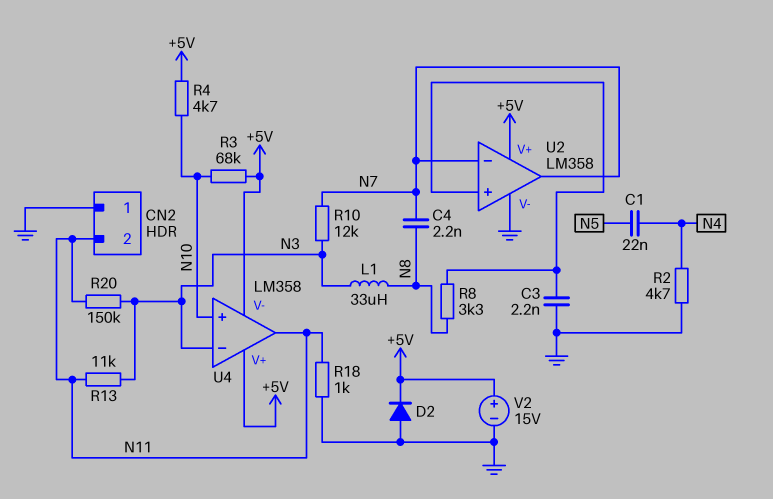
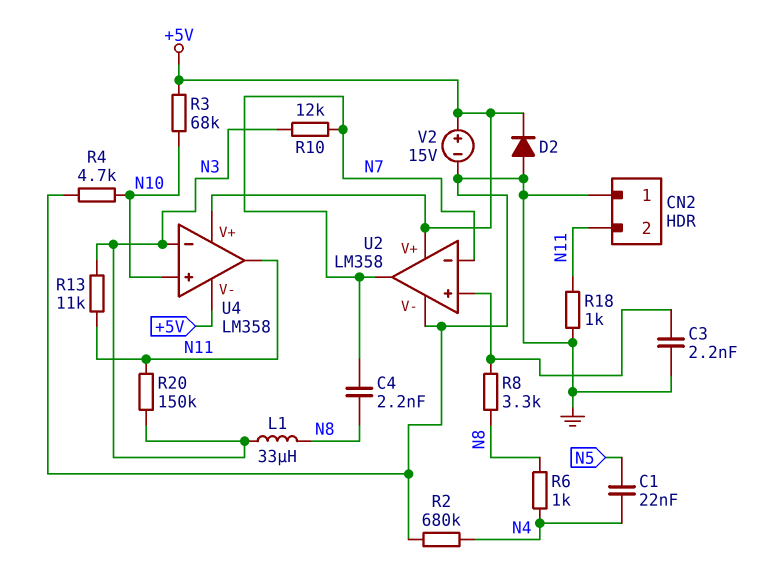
R2: 4.7k (GND, N4) -> 680k (GND, N4)
R4: 4.7k (+5V, N10) -> 4.7k (GND, N10)
R6: none -> 1k (N4, N8)

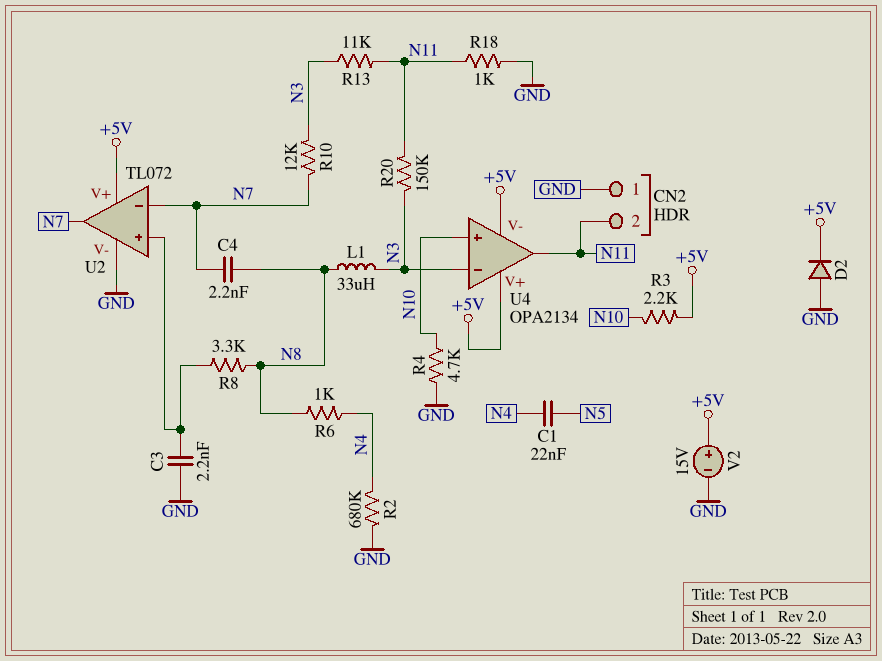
R3: 68k (+5V, N10) -> 2.2k (+5V, N10)
U2: LM358 -> TL072
U4: LM358 -> OPA2134

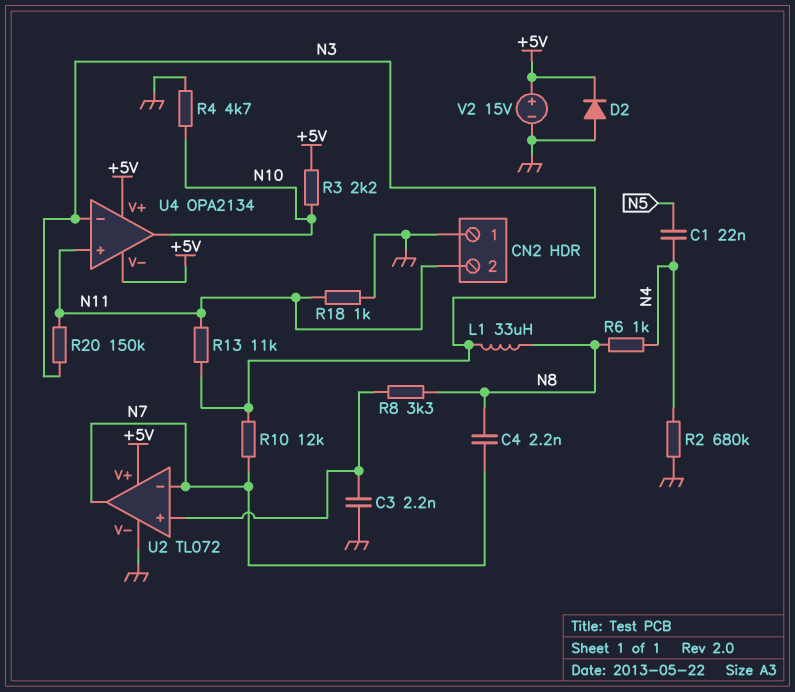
U4 pin in+: N10 -> N11
U4 pin out: N11 -> N10

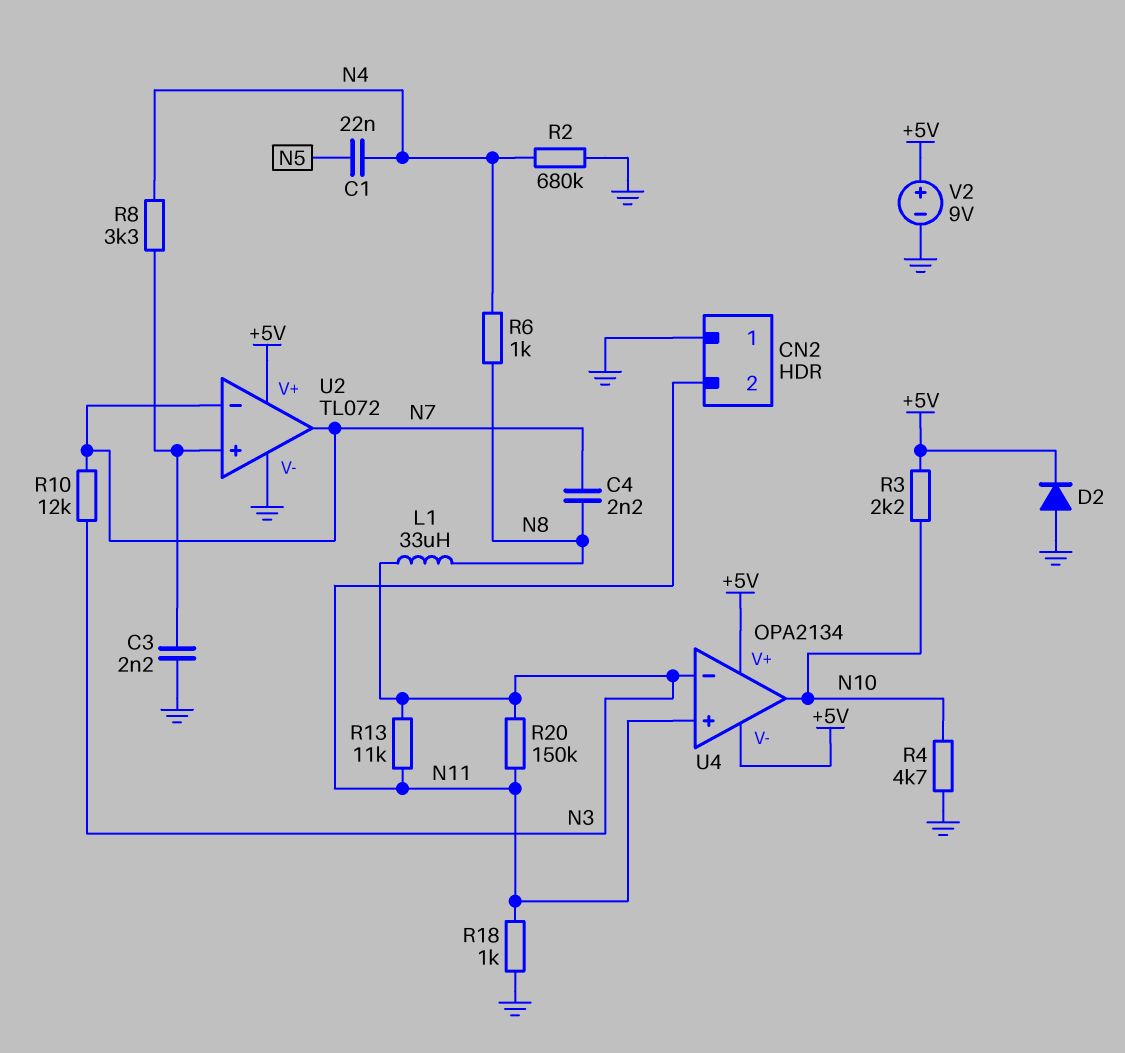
R8: 3.3k (N8, U2/in+) -> 3.3k (N4, U2/in+)
V2: 15V (plus +5V, minus GND) -> 9V (plus +5V, minus GND)

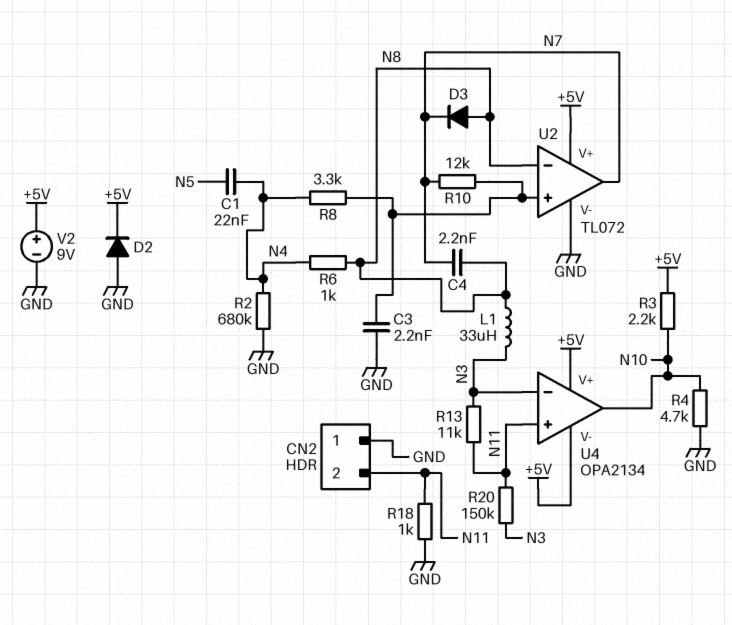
D3: none -> diode (A N8, K N7)
R10: 12k (N3, N7) -> 12k (N7, U2/in+)
U2 pin in-: N7 -> N8

